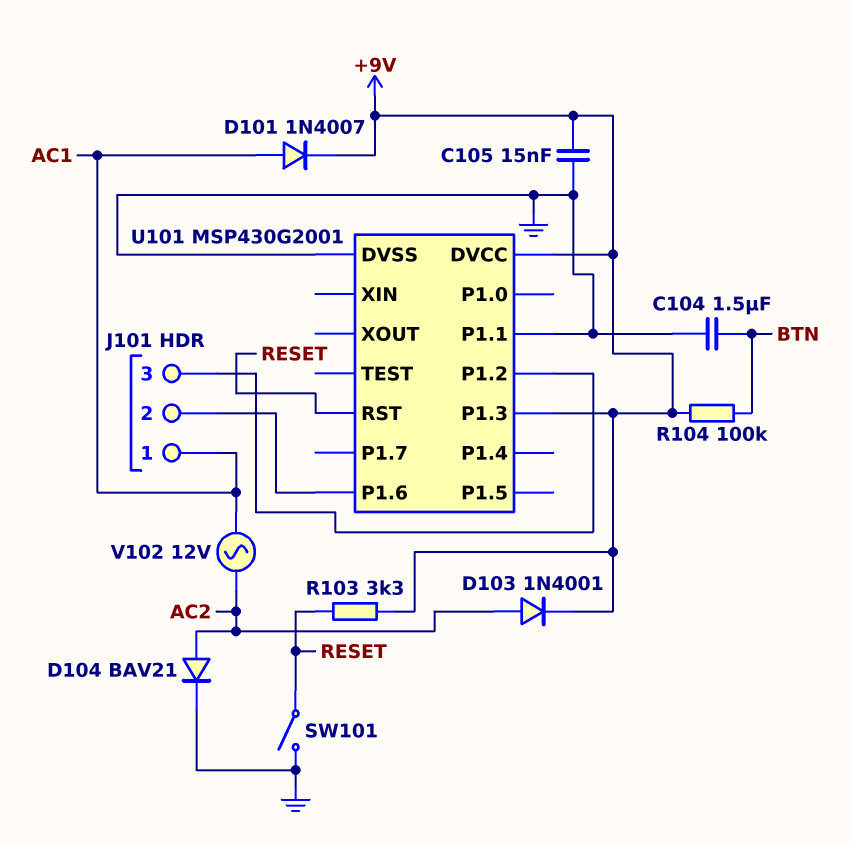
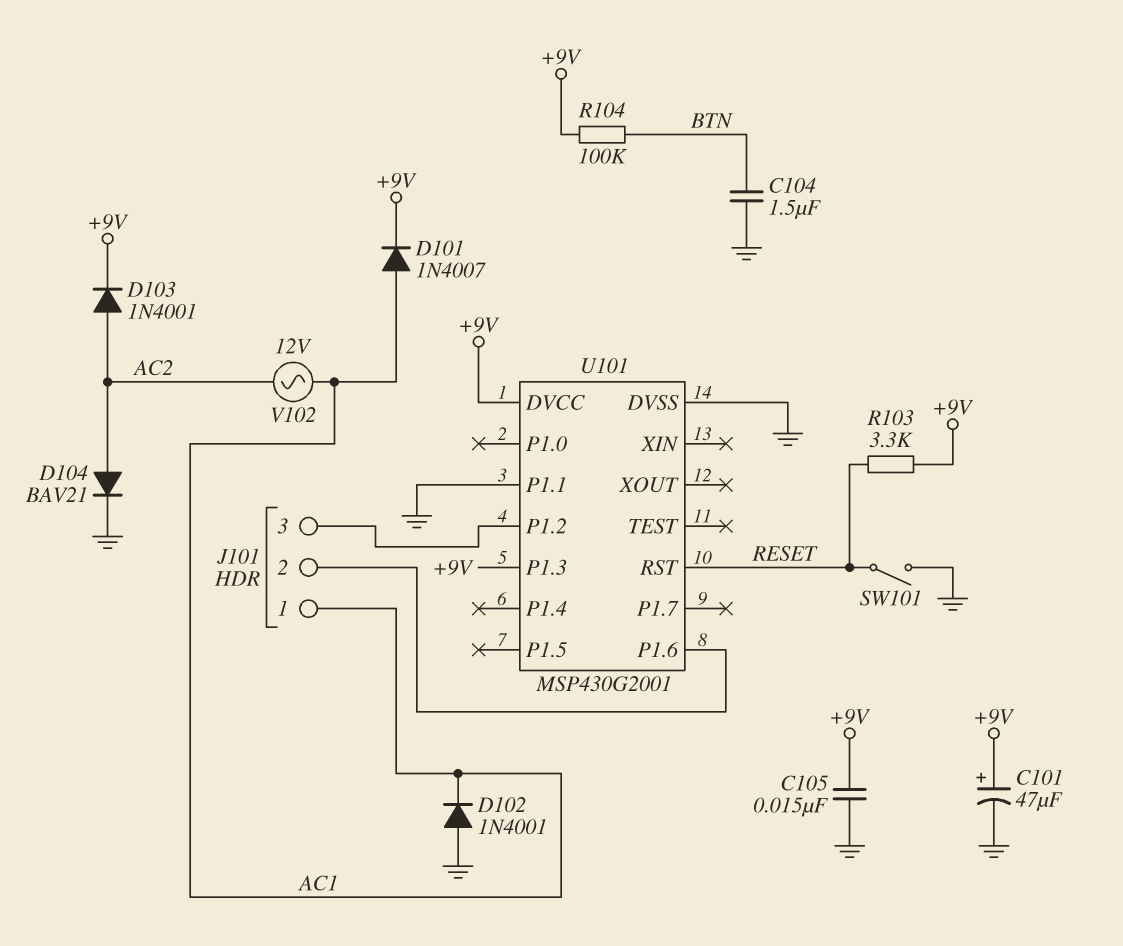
C101: none -> 47uF (plus +9V, minus GND)
D102: none -> diode 1N4001 (A GND, K AC1)

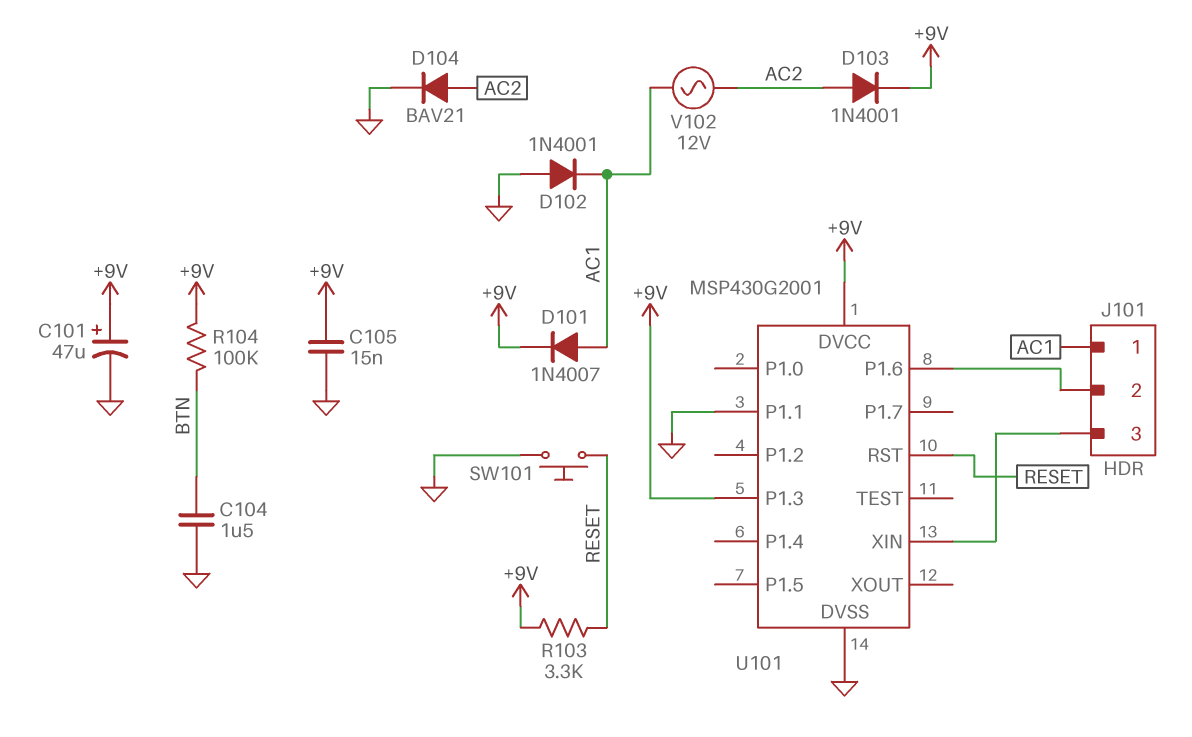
SW101: switch (GND, RESET) -> button (GND, RESET)
U101 pin P1.2: J101/3 -> none
U101 pin XIN: none -> J101/3

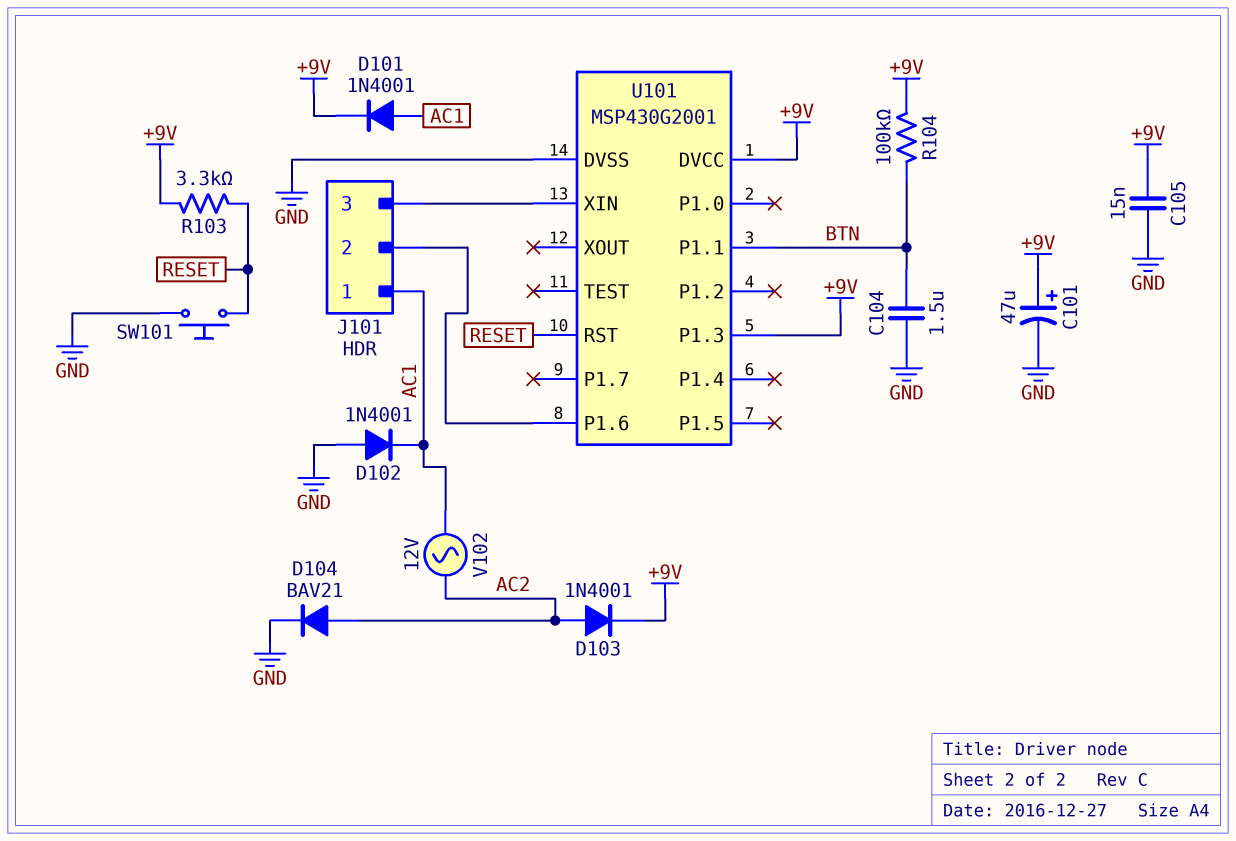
D101: diode 1N4007 (A AC1, K +9V) -> diode 1N4001 (A AC1, K +9V)
U101 pin P1.1: GND -> BTN

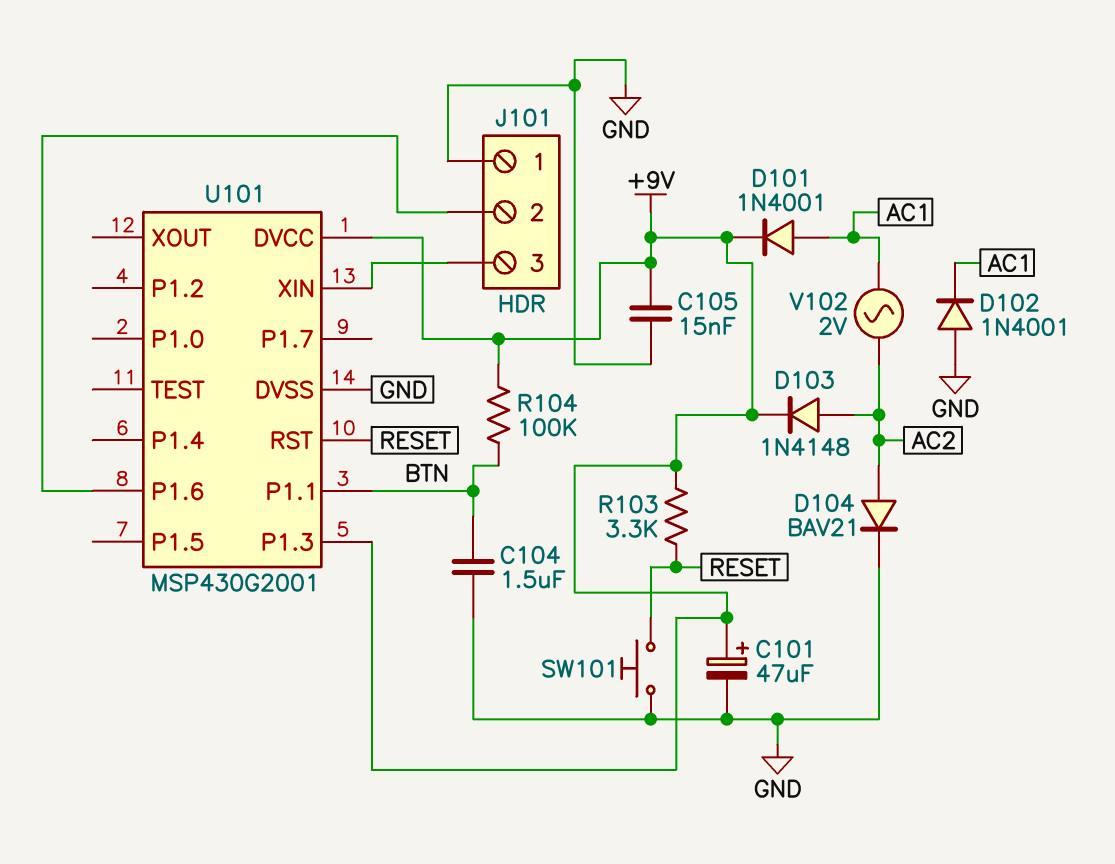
D103: diode 1N4001 (A AC2, K +9V) -> diode 1N4148 (A AC2, K +9V)
J101 pin 1: AC1 -> GND
V102: AC 12V (AC1, AC2) -> AC 2V (AC1, AC2)

